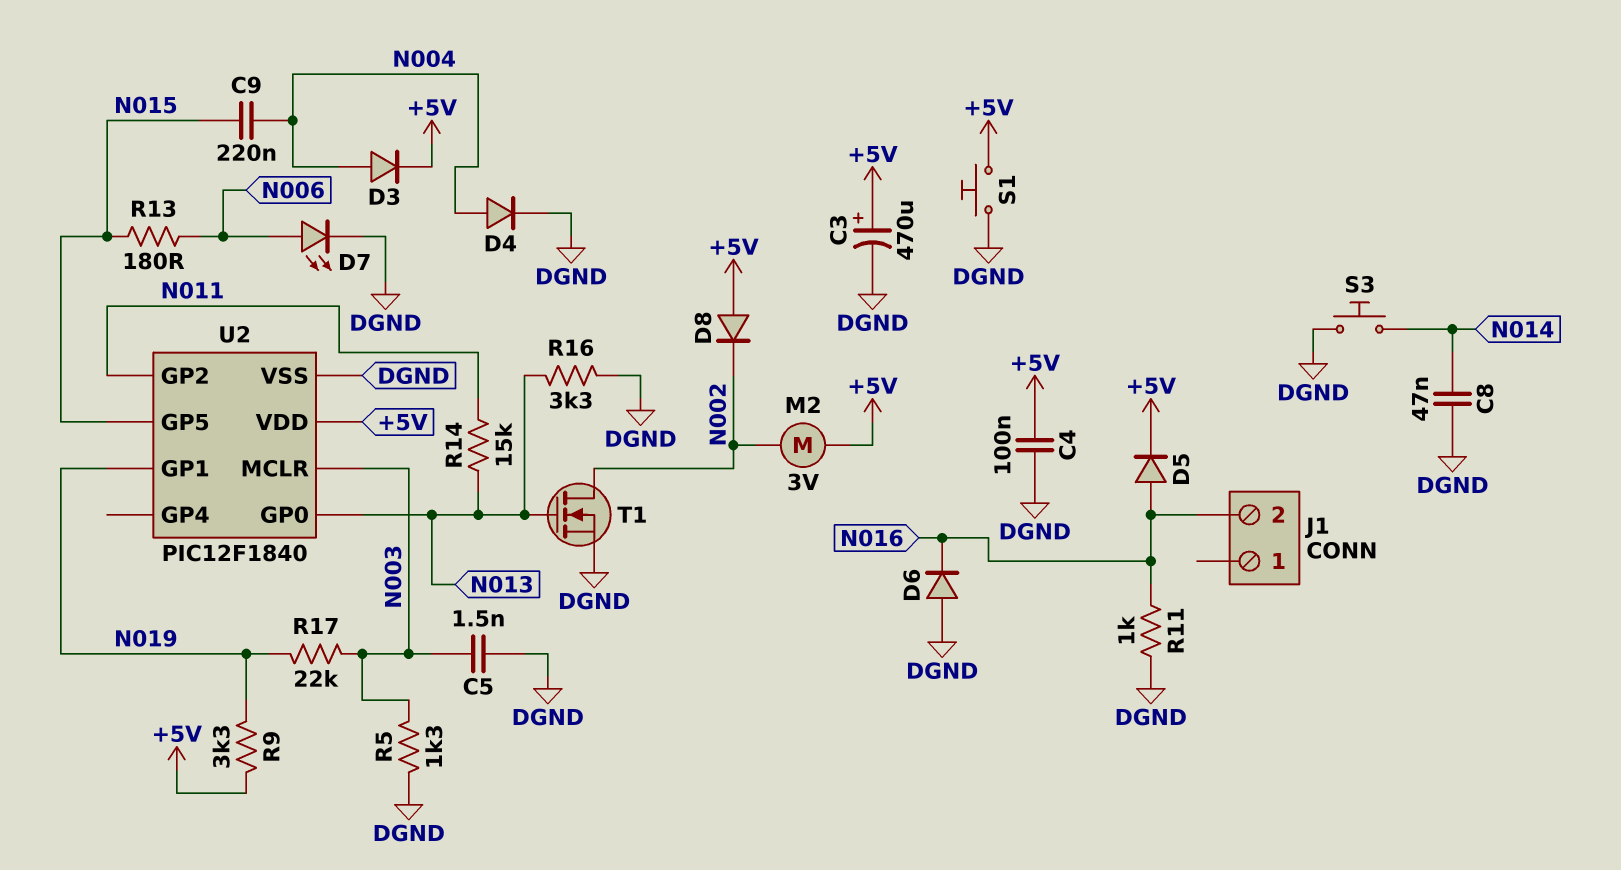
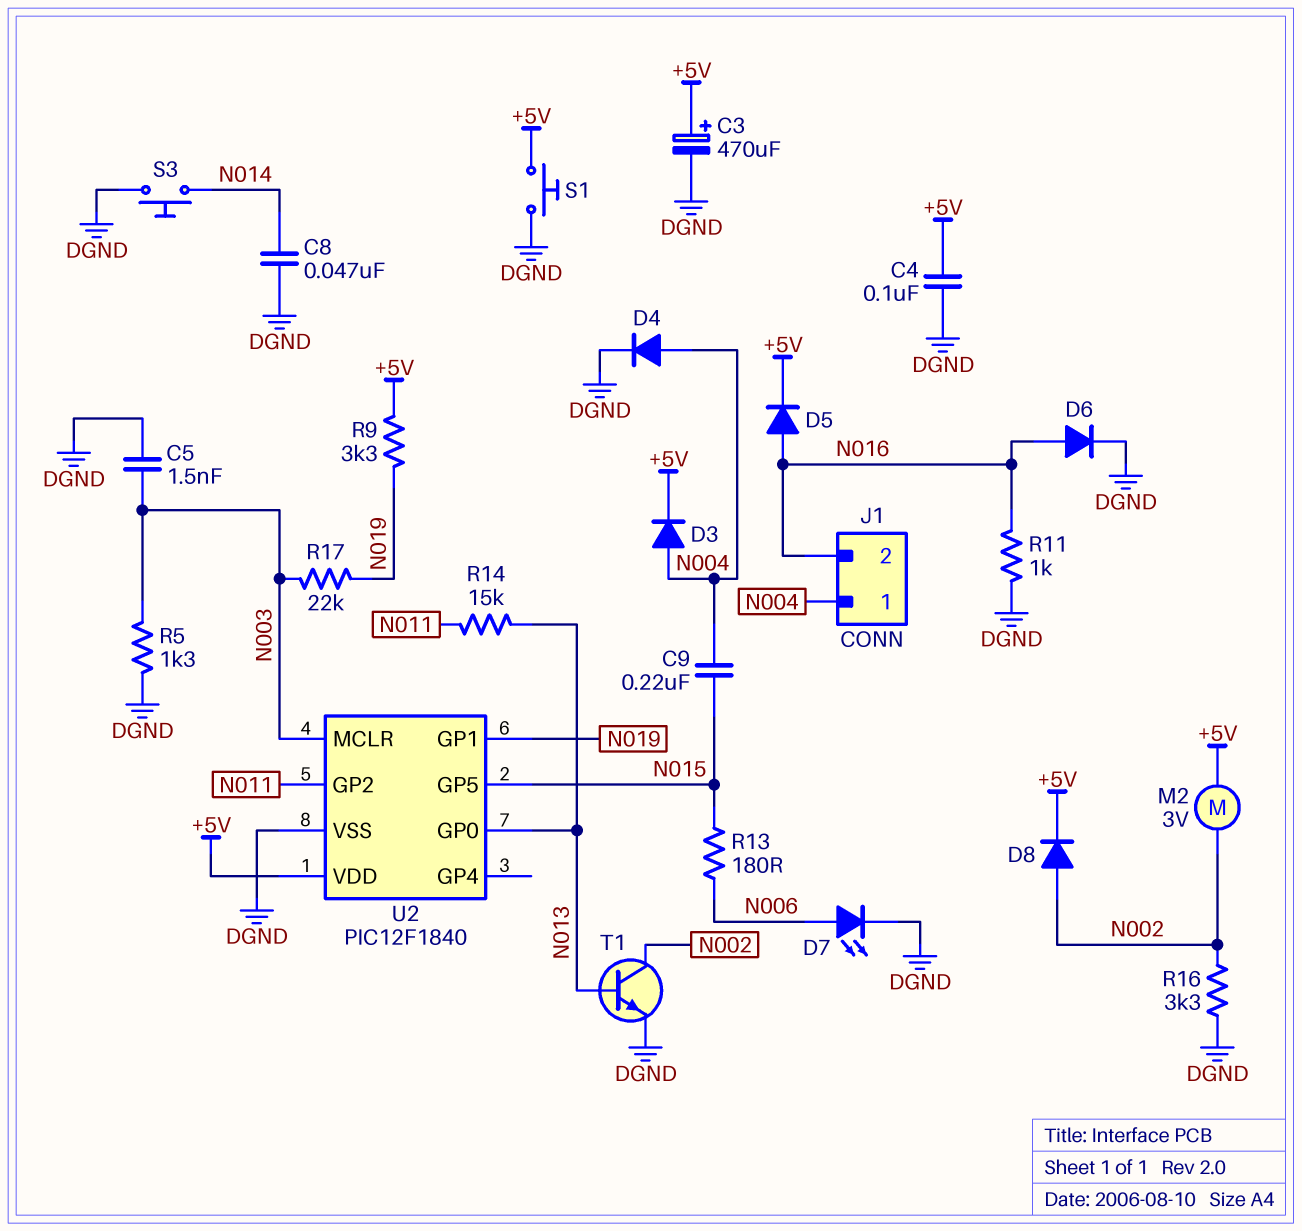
D6: diode (A DGND, K N016) -> diode (A N016, K DGND)
D8: diode (A +5V, K N002) -> diode (A N002, K +5V)
J1 pin 1: none -> N004
R16: 3.3k (DGND, N013) -> 3.3k (DGND, N002)
T1: NMOS (G N013, D N002, S DGND) -> NPN (B N013, C N002, E DGND)

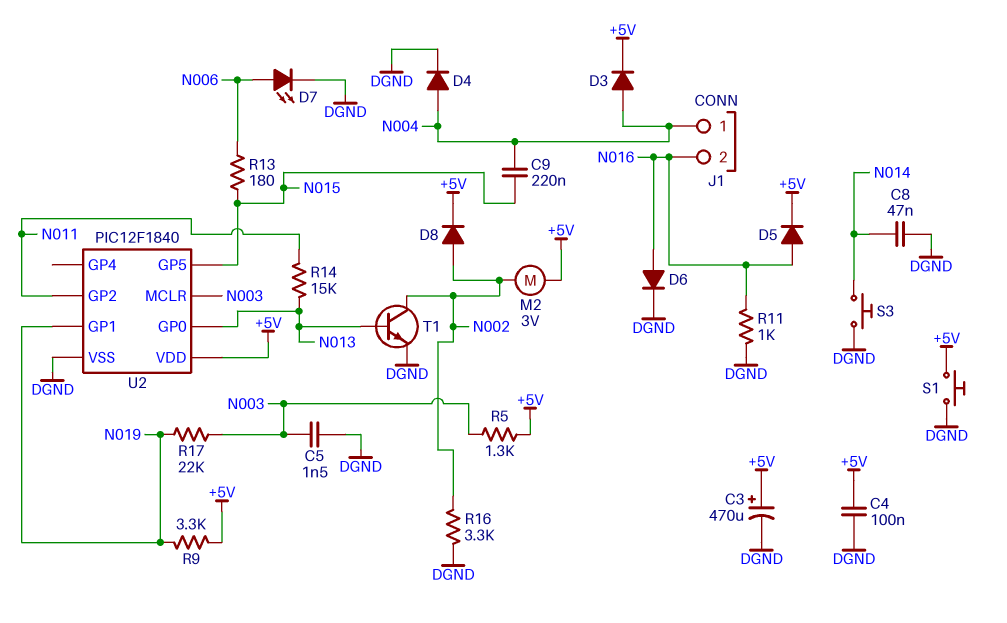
R5: 1.3k (DGND, N003) -> 1.3k (+5V, N003)

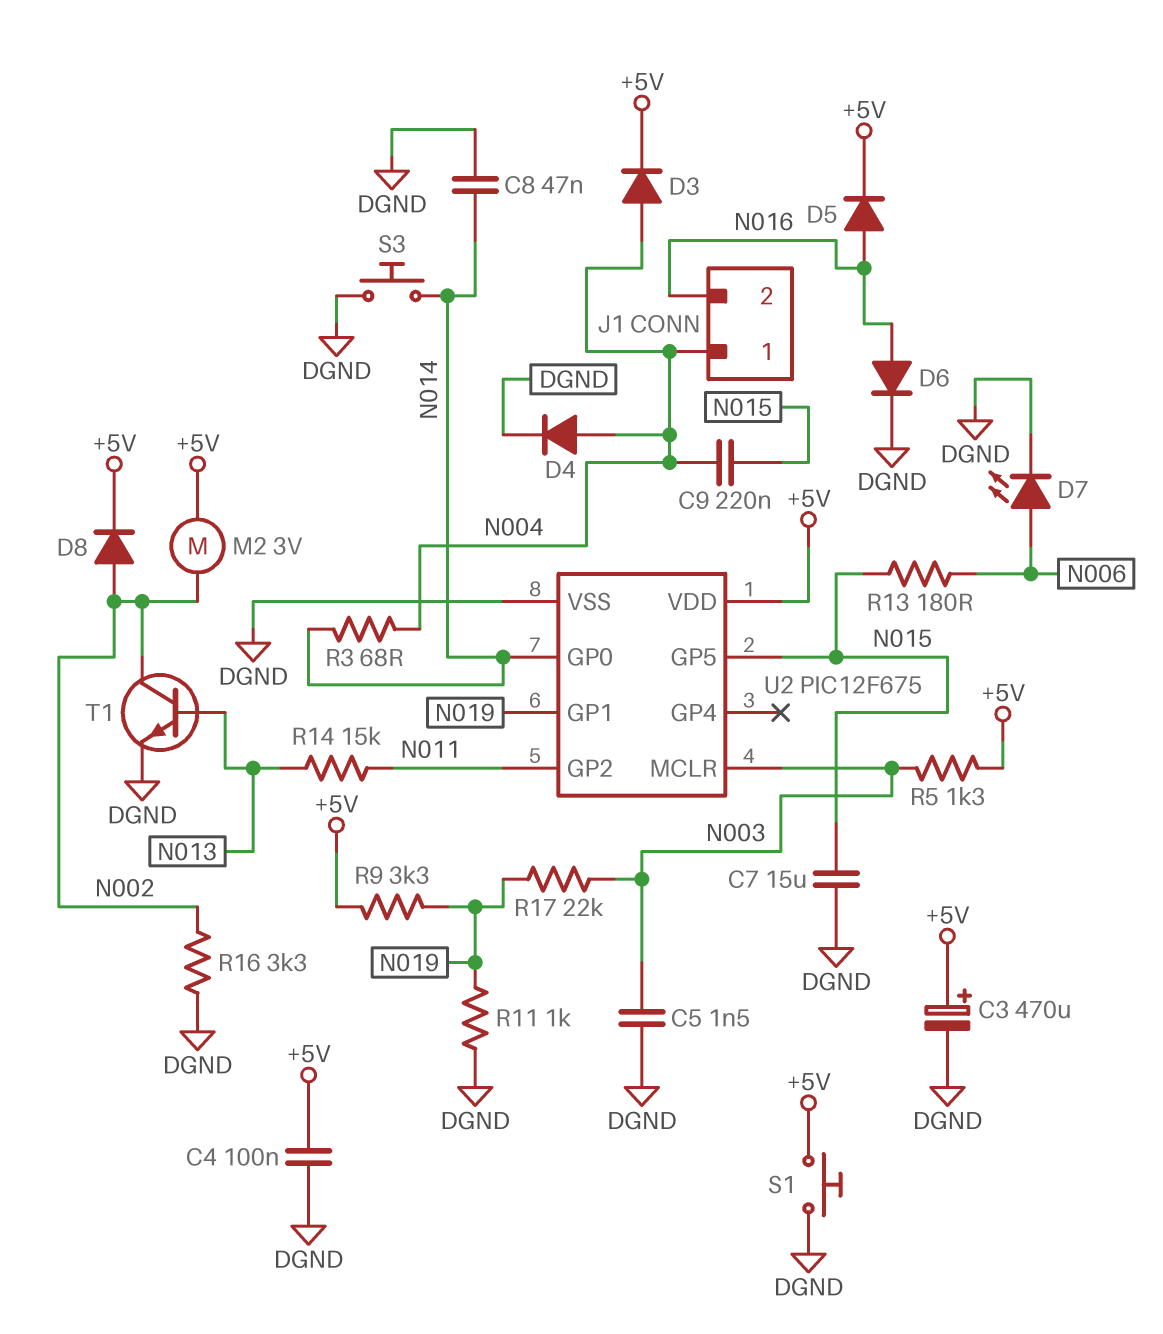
C7: none -> 15uF (DGND, N015)
R3: none -> 68 (N004, N014)
R11: 1k (DGND, N016) -> 1k (DGND, N019)
U2: PIC12F1840 -> PIC12F675
U2 pin GP0: N013 -> N014

